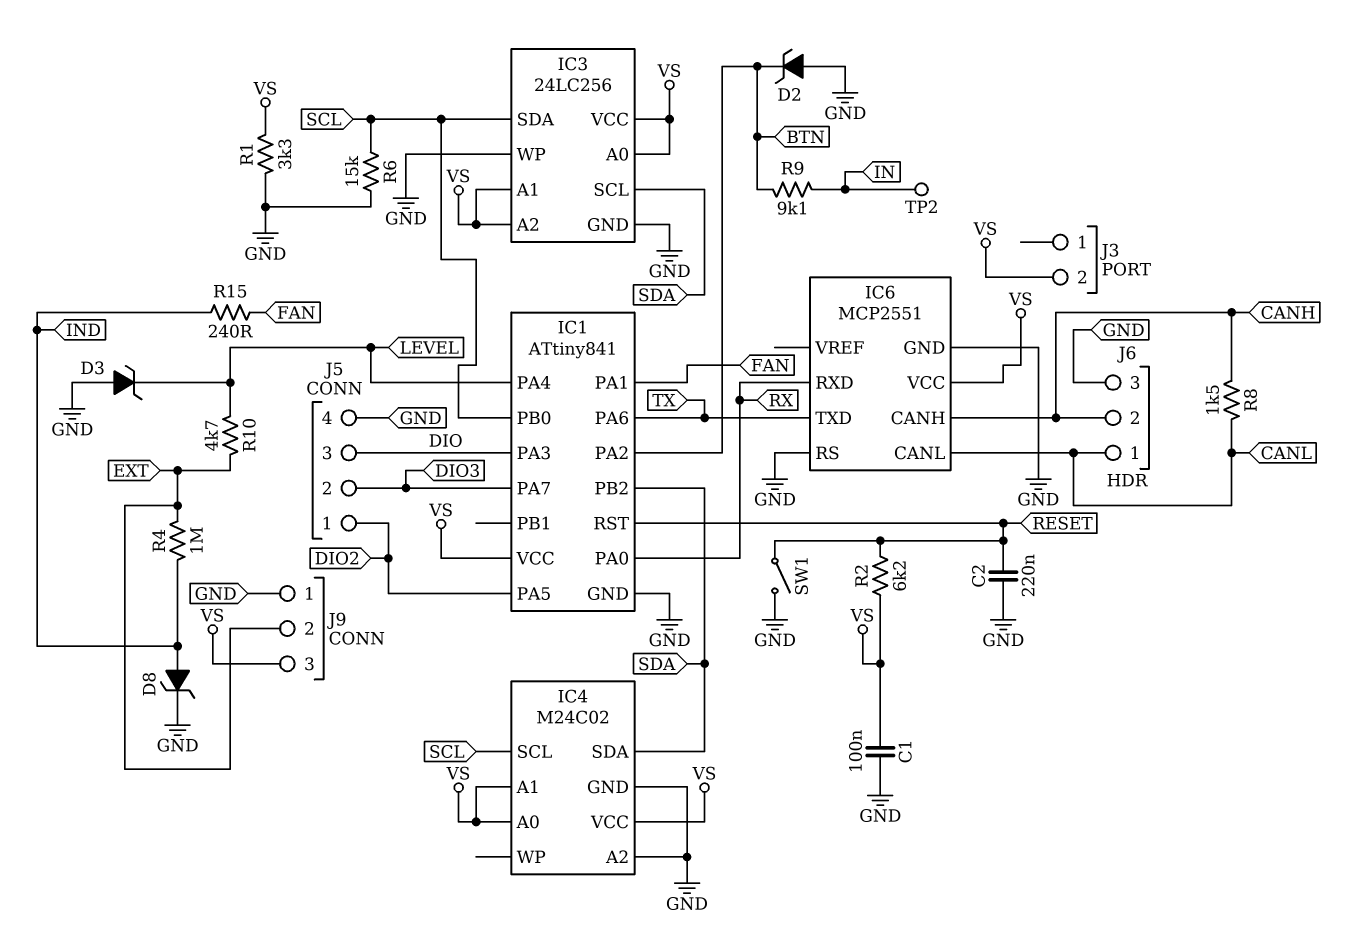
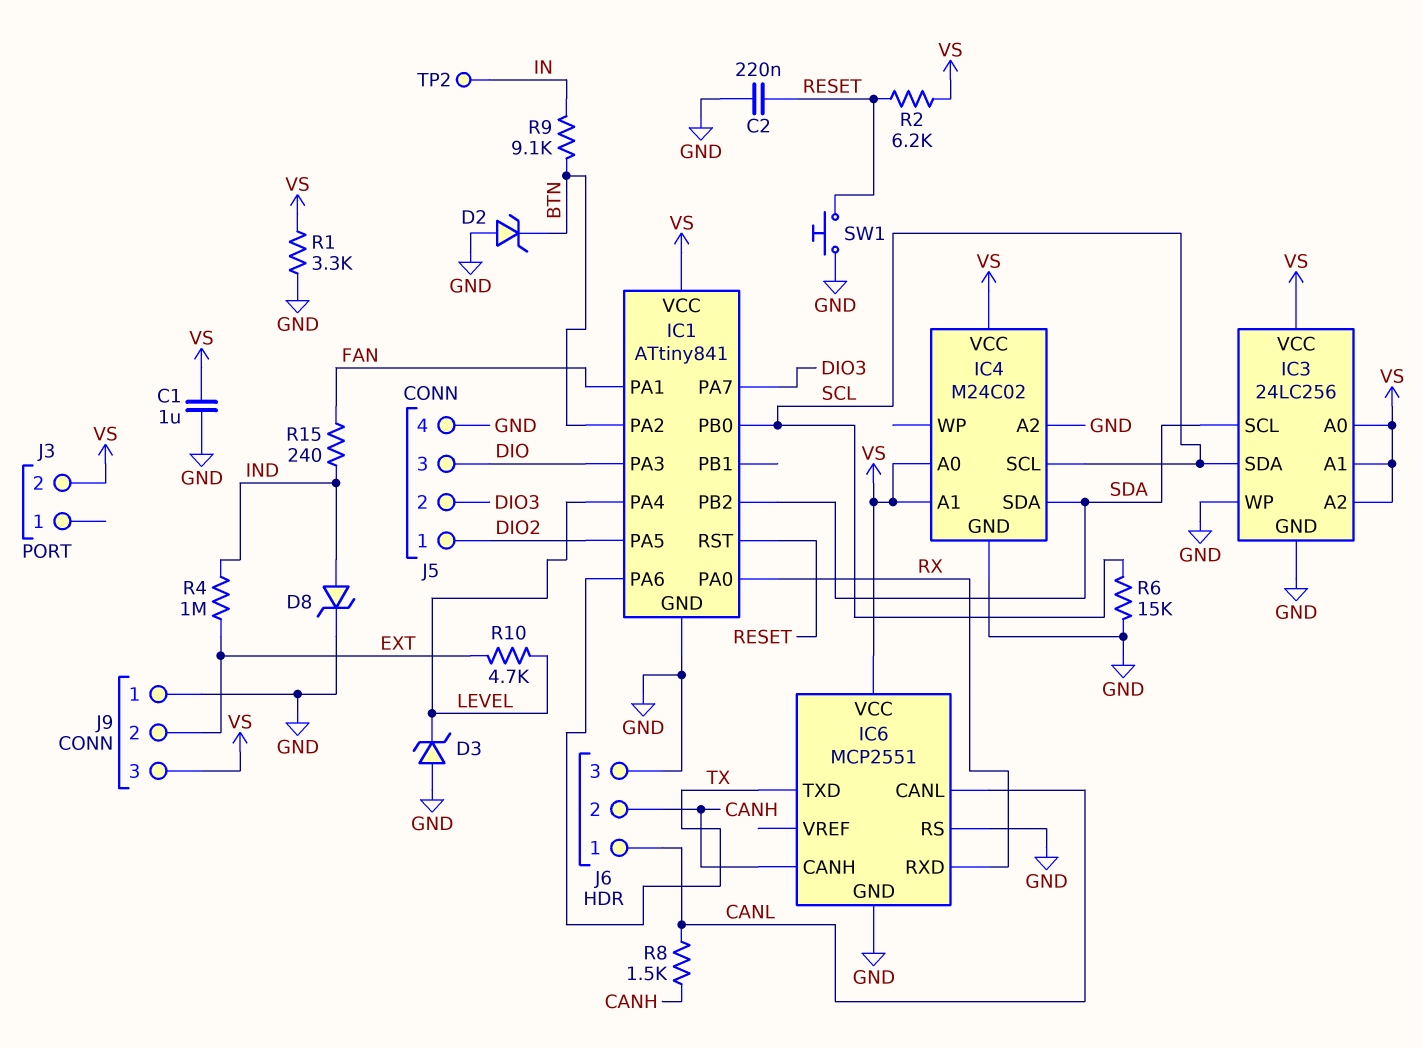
C1: 100nF (GND, VS) -> 1uF (GND, VS)
SW1: switch (GND, RESET) -> button (GND, RESET)

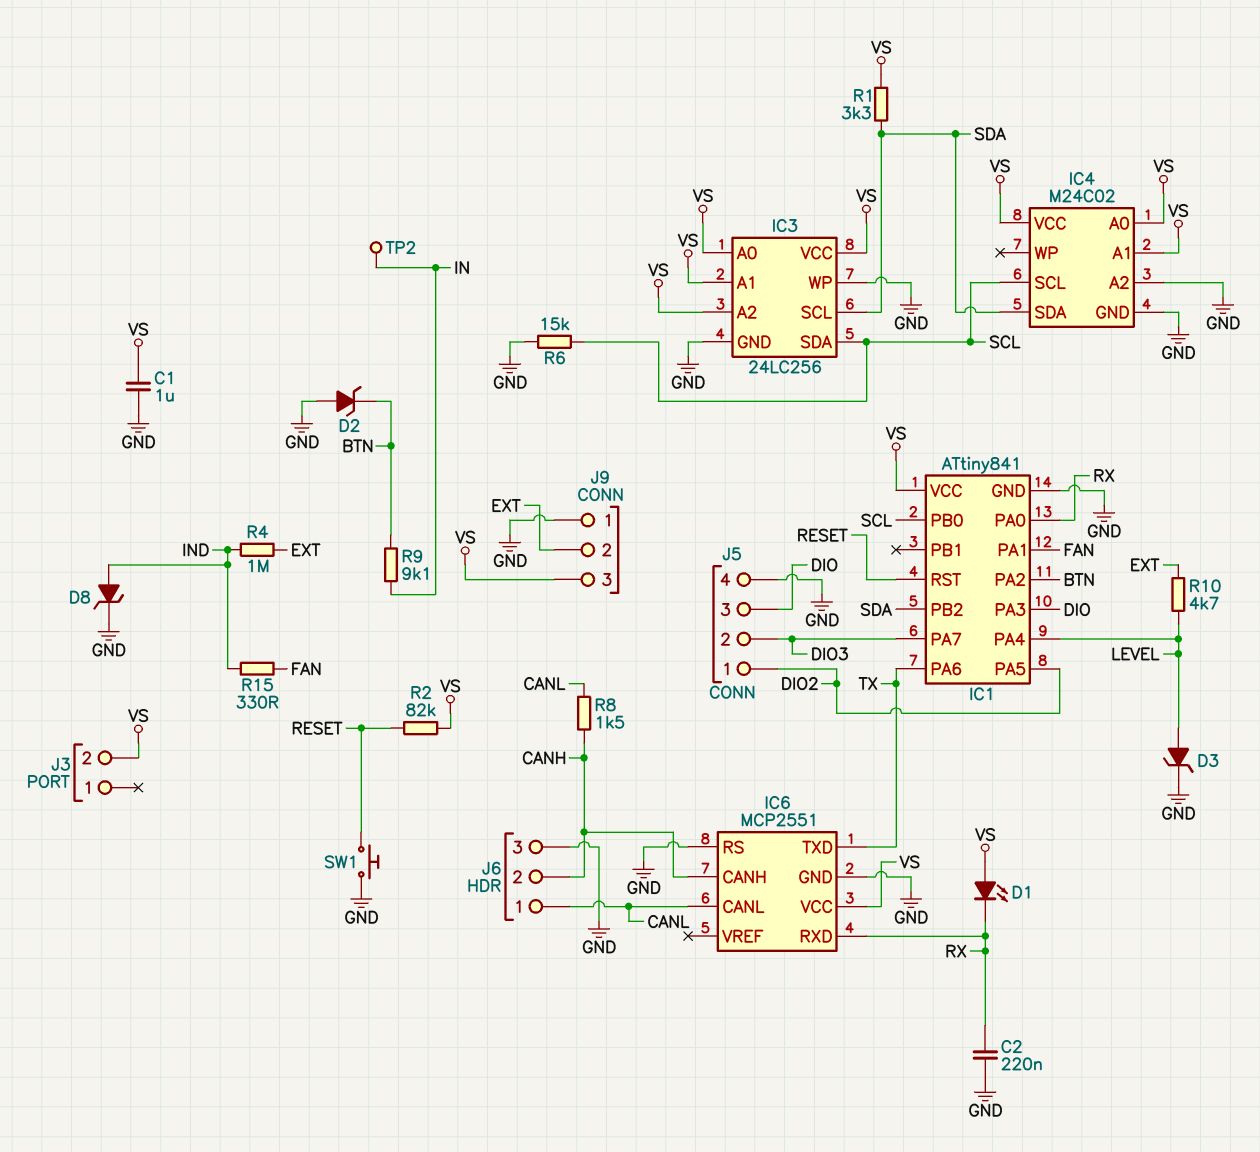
C2: 220nF (GND, RESET) -> 220nF (GND, RX)
D1: none -> LED (A VS, K RX)
D3: zener (A GND, K LEVEL) -> zener (A LEVEL, K GND)
R1: 3.3k (GND, VS) -> 3.3k (SDA, VS)
R2: 6.2k (RESET, VS) -> 82k (RESET, VS)
R15: 240 (FAN, IND) -> 330 (FAN, IND)

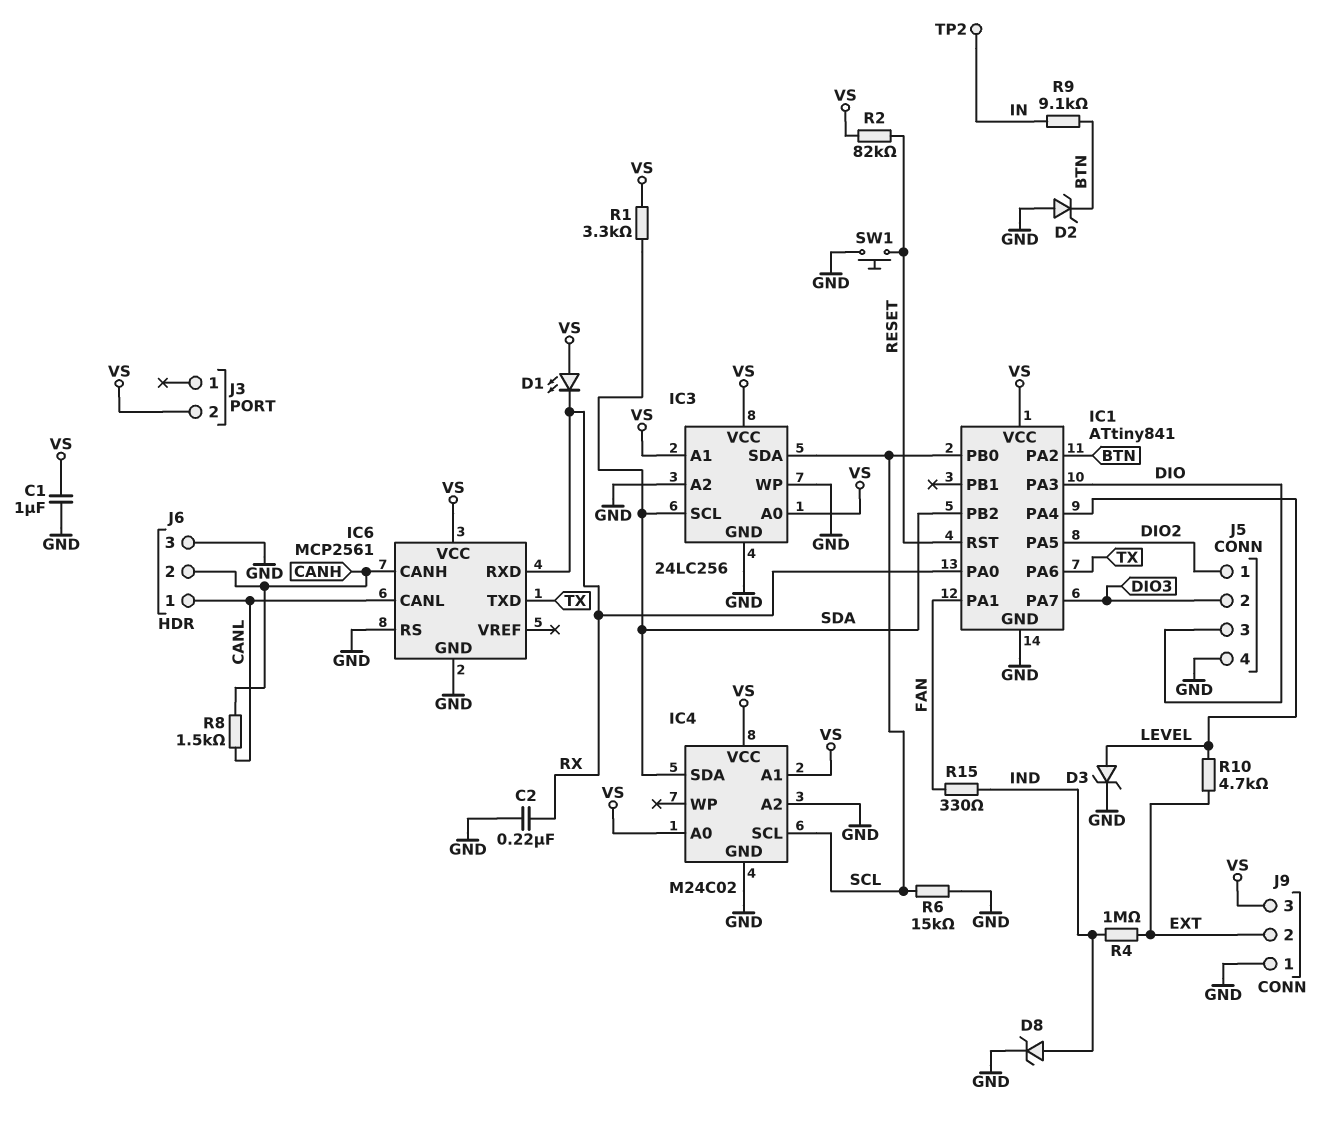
IC3 pin A2: VS -> GND
IC6: MCP2551 -> MCP2561

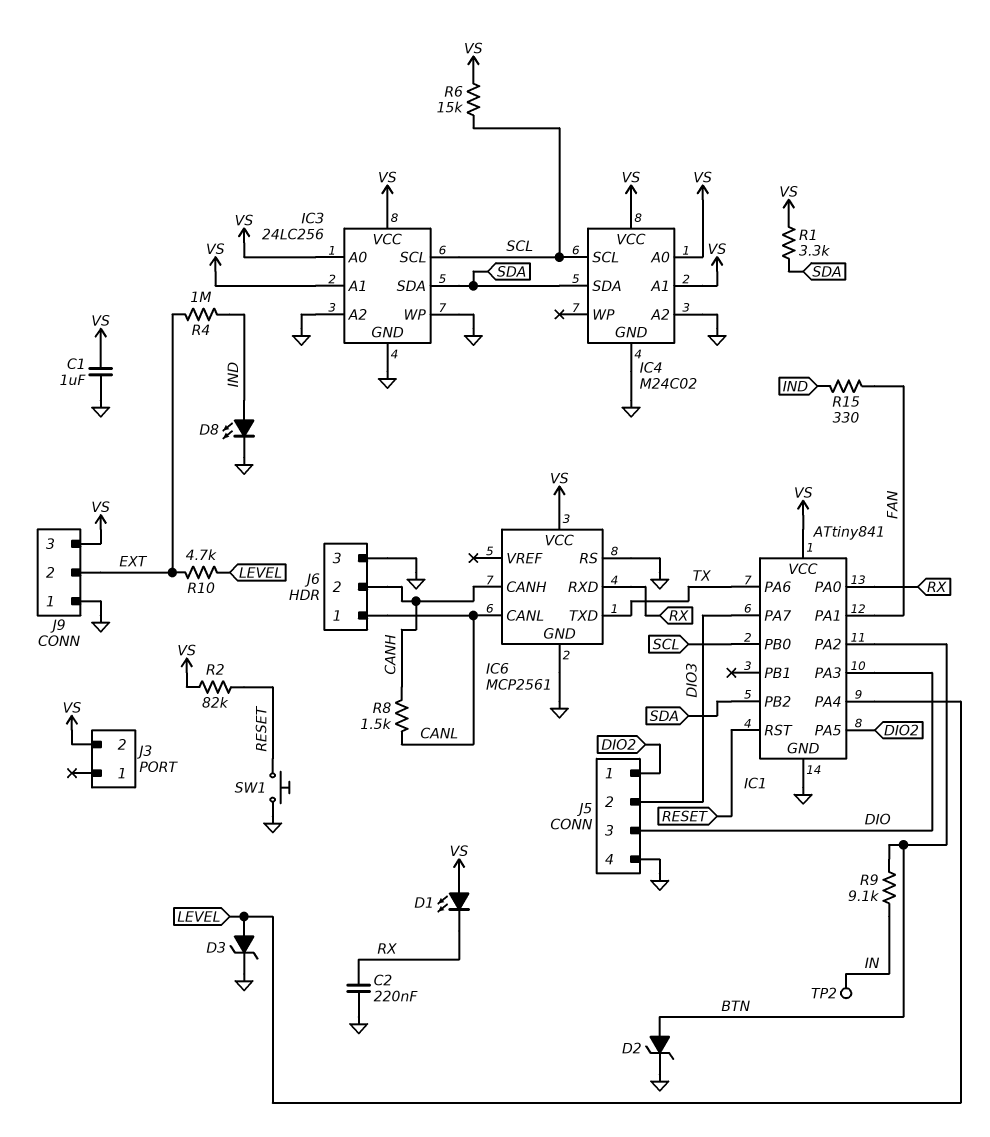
D2: zener (A GND, K BTN) -> zener (A BTN, K GND)
D8: zener (A IND, K GND) -> LED (A IND, K GND)
IC3 pin SCL: SDA -> SCL
IC3 pin SDA: SCL -> SDA
R6: 15k (GND, SCL) -> 15k (SCL, VS)

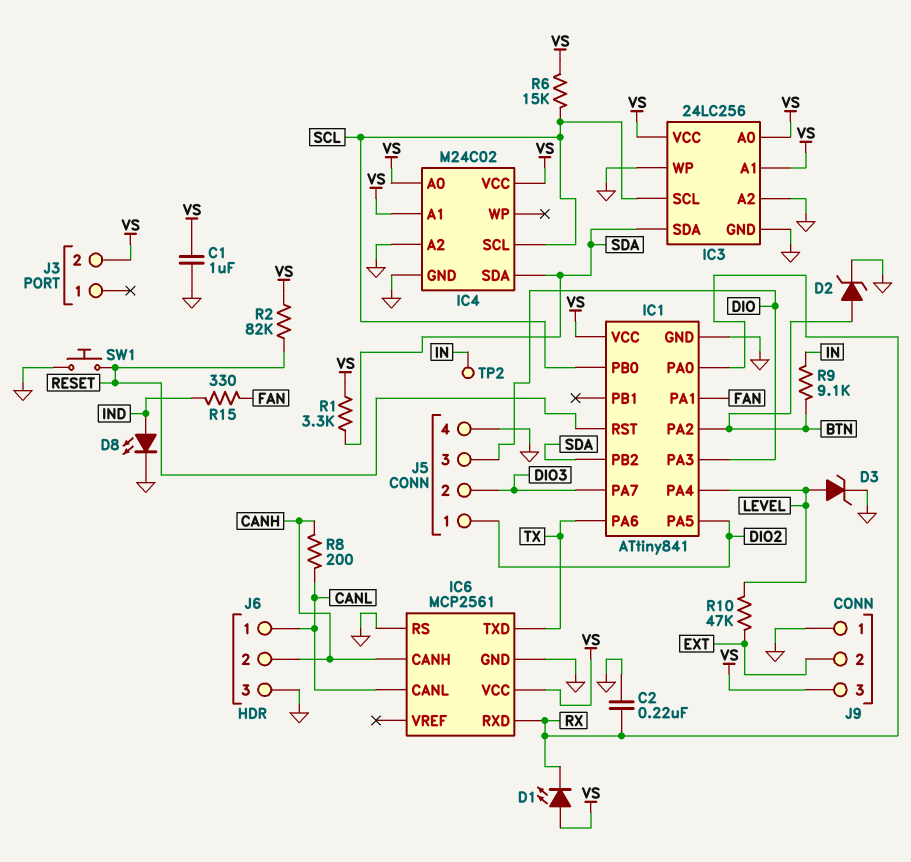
R4: 1M (EXT, IND) -> none
R8: 1.5k (CANH, CANL) -> 200 (CANH, CANL)
R10: 4.7k (EXT, LEVEL) -> 47k (EXT, LEVEL)

